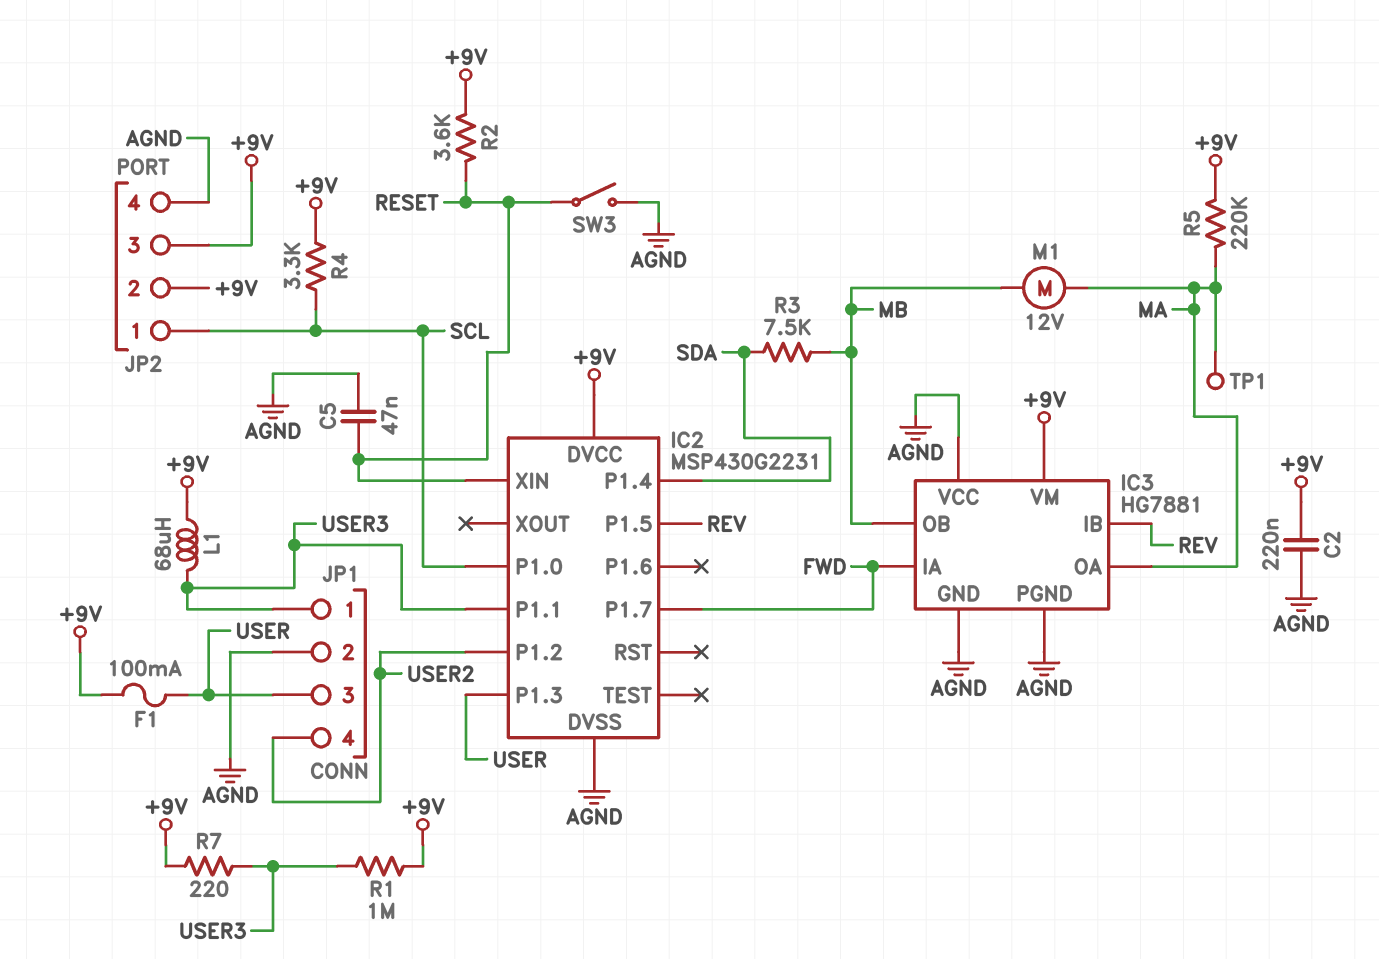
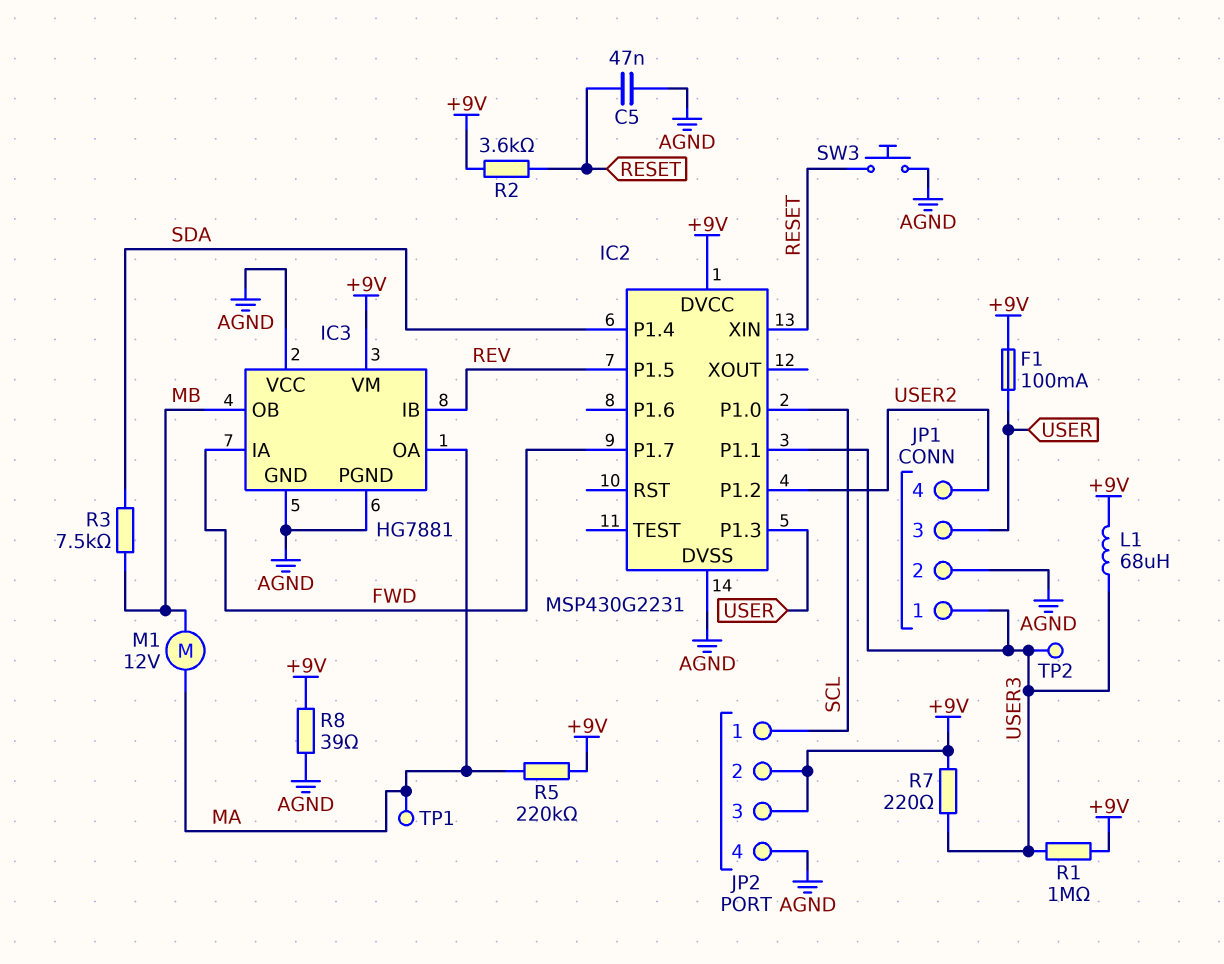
C2: 220nF (+9V, AGND) -> none
R4: 3.3k (+9V, SCL) -> none
R8: none -> 39 (+9V, AGND)
SW3: switch (AGND, RESET) -> button (AGND, RESET)
TP2: none -> test point (USER3)

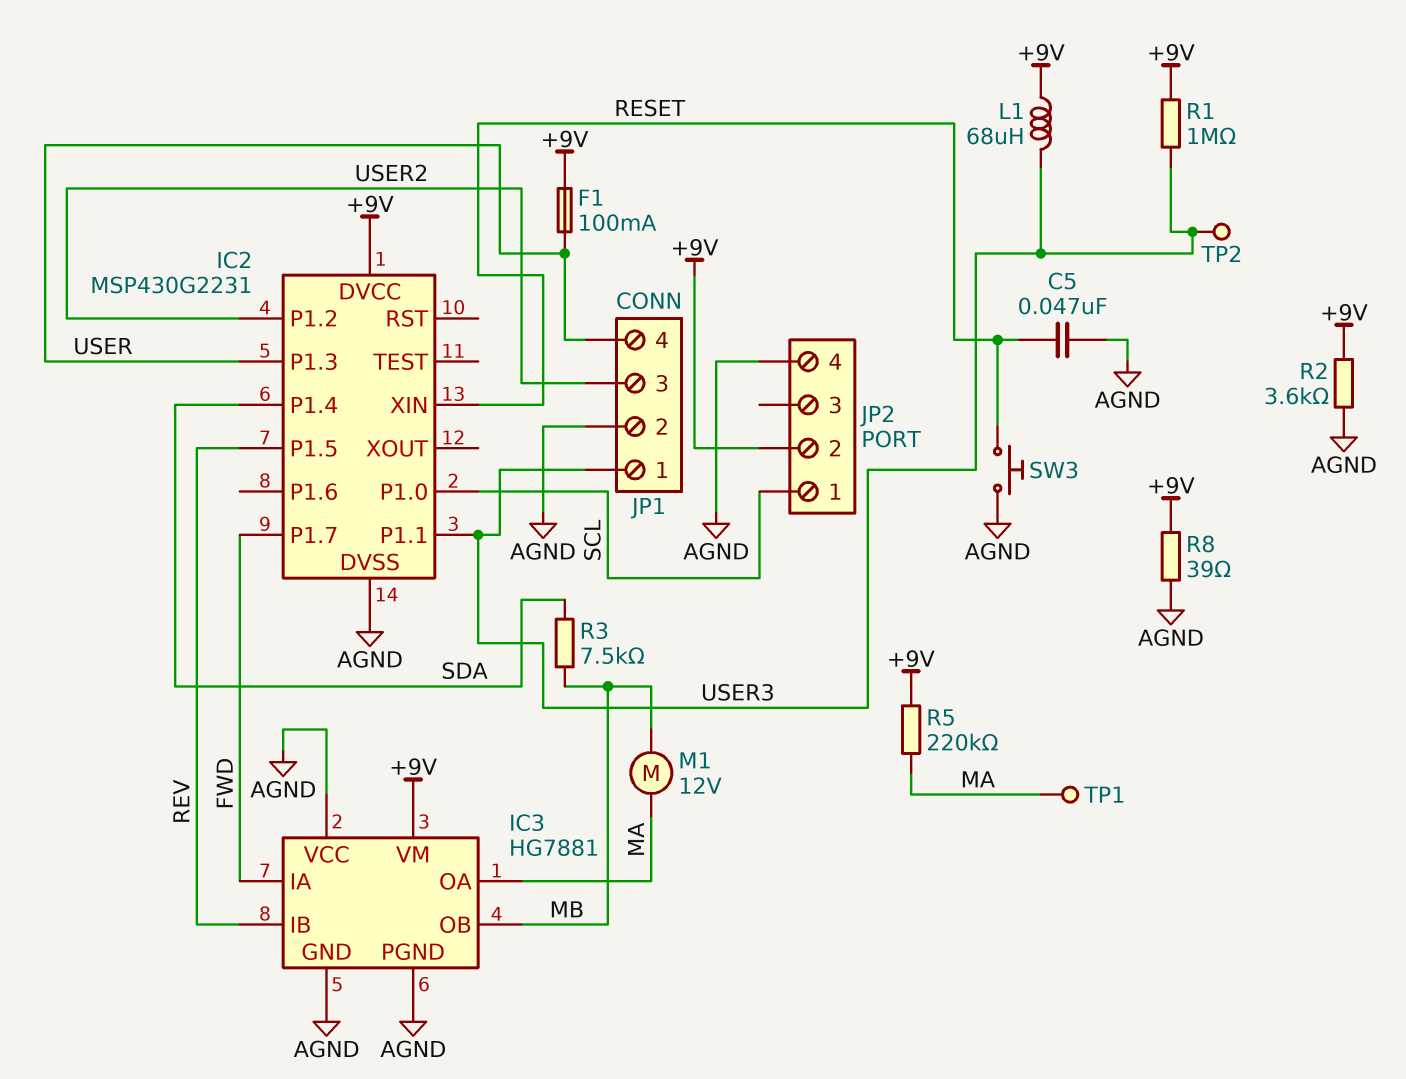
JP1 pin 3: USER -> USER2
JP1 pin 4: USER2 -> USER
JP2 pin 3: +9V -> none
R2: 3.6k (+9V, RESET) -> 3.6k (+9V, AGND)
R7: 220 (+9V, USER3) -> none

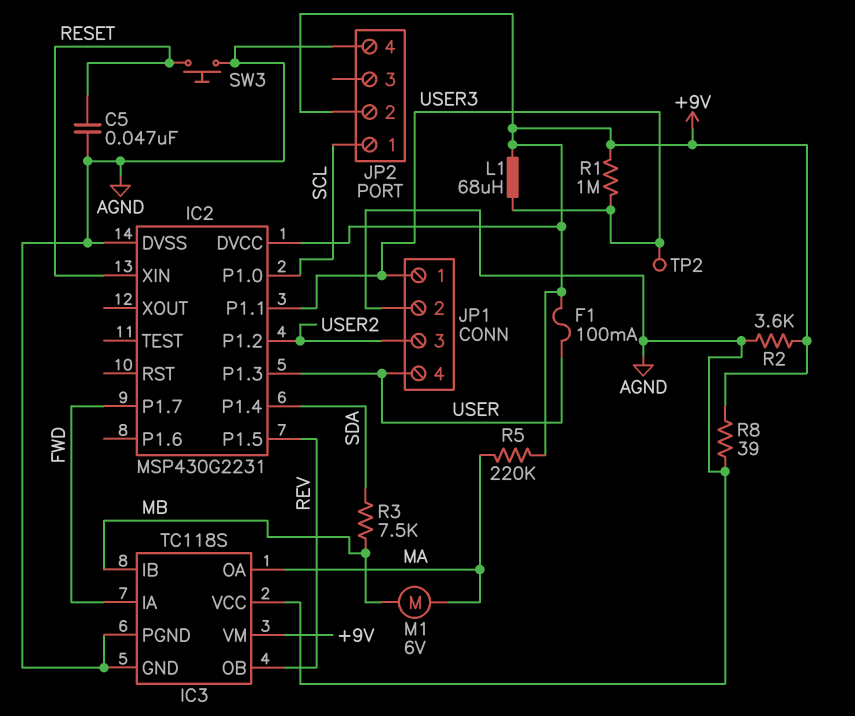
IC3: HG7881 -> TC118S
IC3 pin IB: REV -> MB
IC3 pin OB: MB -> REV
M1: motor 12V (MA, MB) -> motor 6V (MA, MB)
TP1: test point (MA) -> none

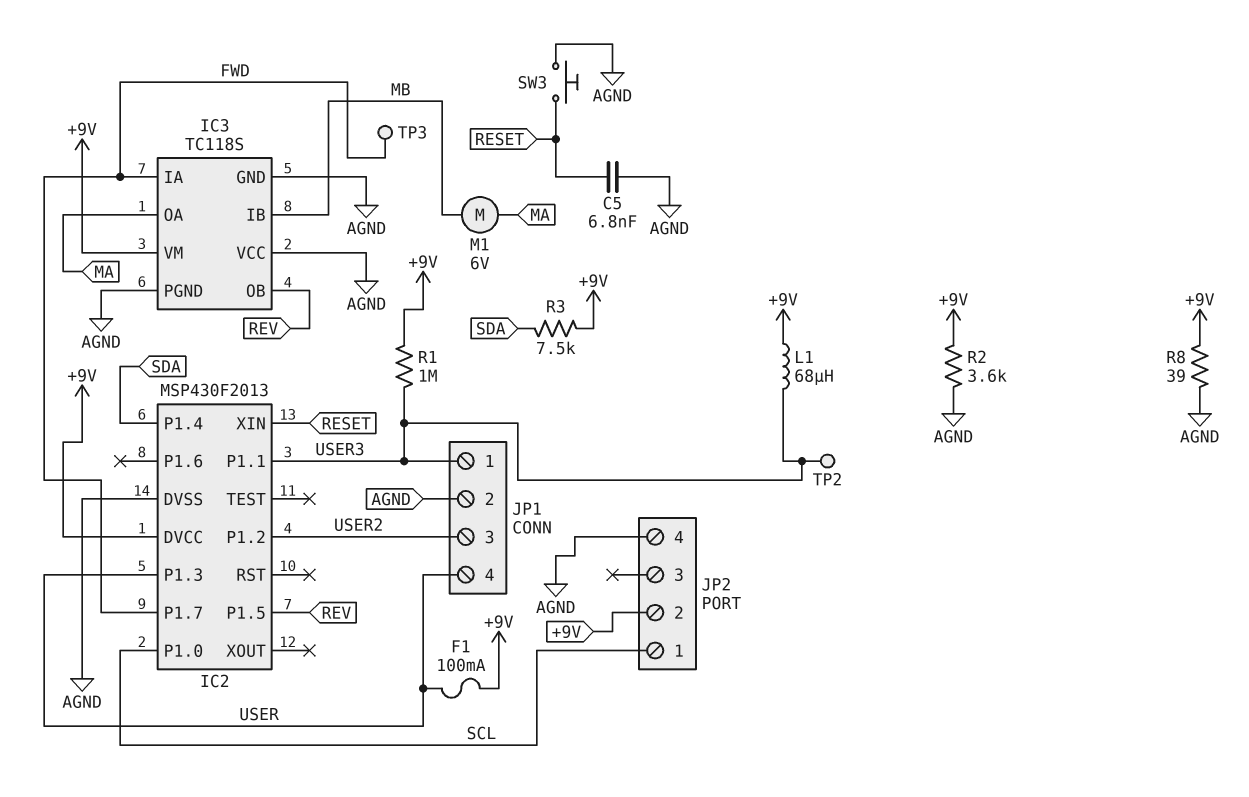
C5: 47nF (AGND, RESET) -> 6.8nF (AGND, RESET)
IC2: MSP430G2231 -> MSP430F2013
R3: 7.5k (MB, SDA) -> 7.5k (+9V, SDA)
R5: 220k (+9V, MA) -> none
TP3: none -> test point (FWD)

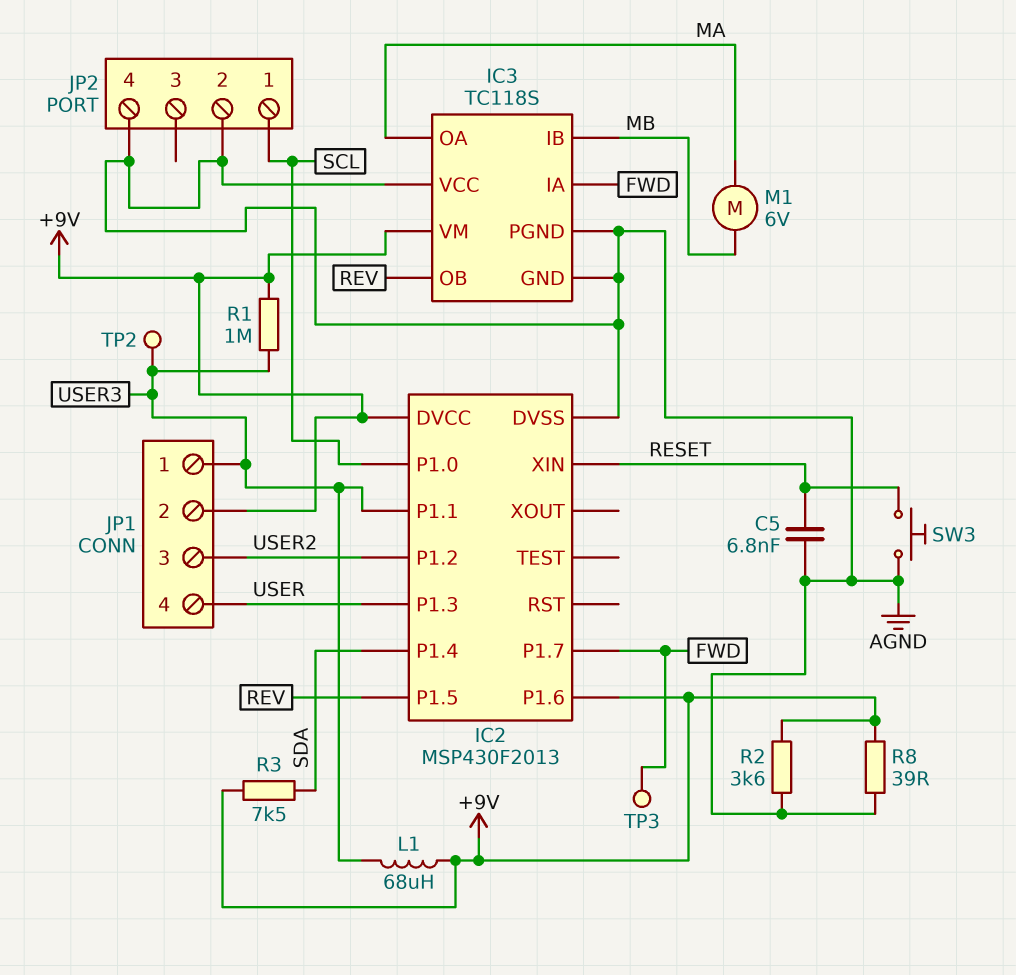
F1: 100mA (+9V, USER) -> none
IC2 pin P1.6: none -> +9V
JP1 pin 2: AGND -> +9V
JP2 pin 2: +9V -> AGND

